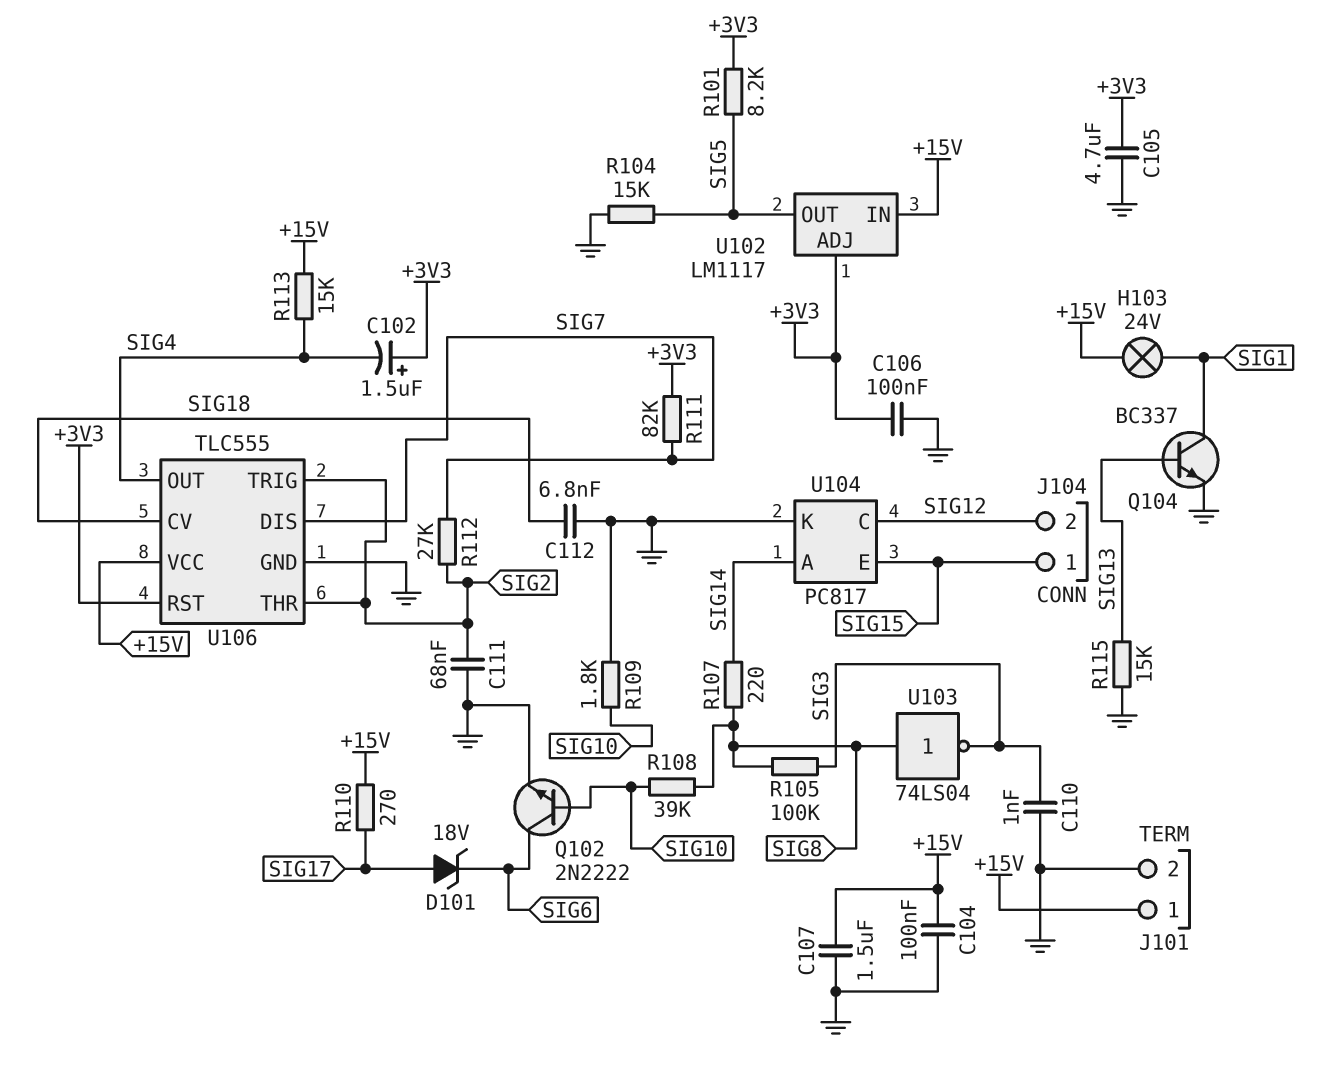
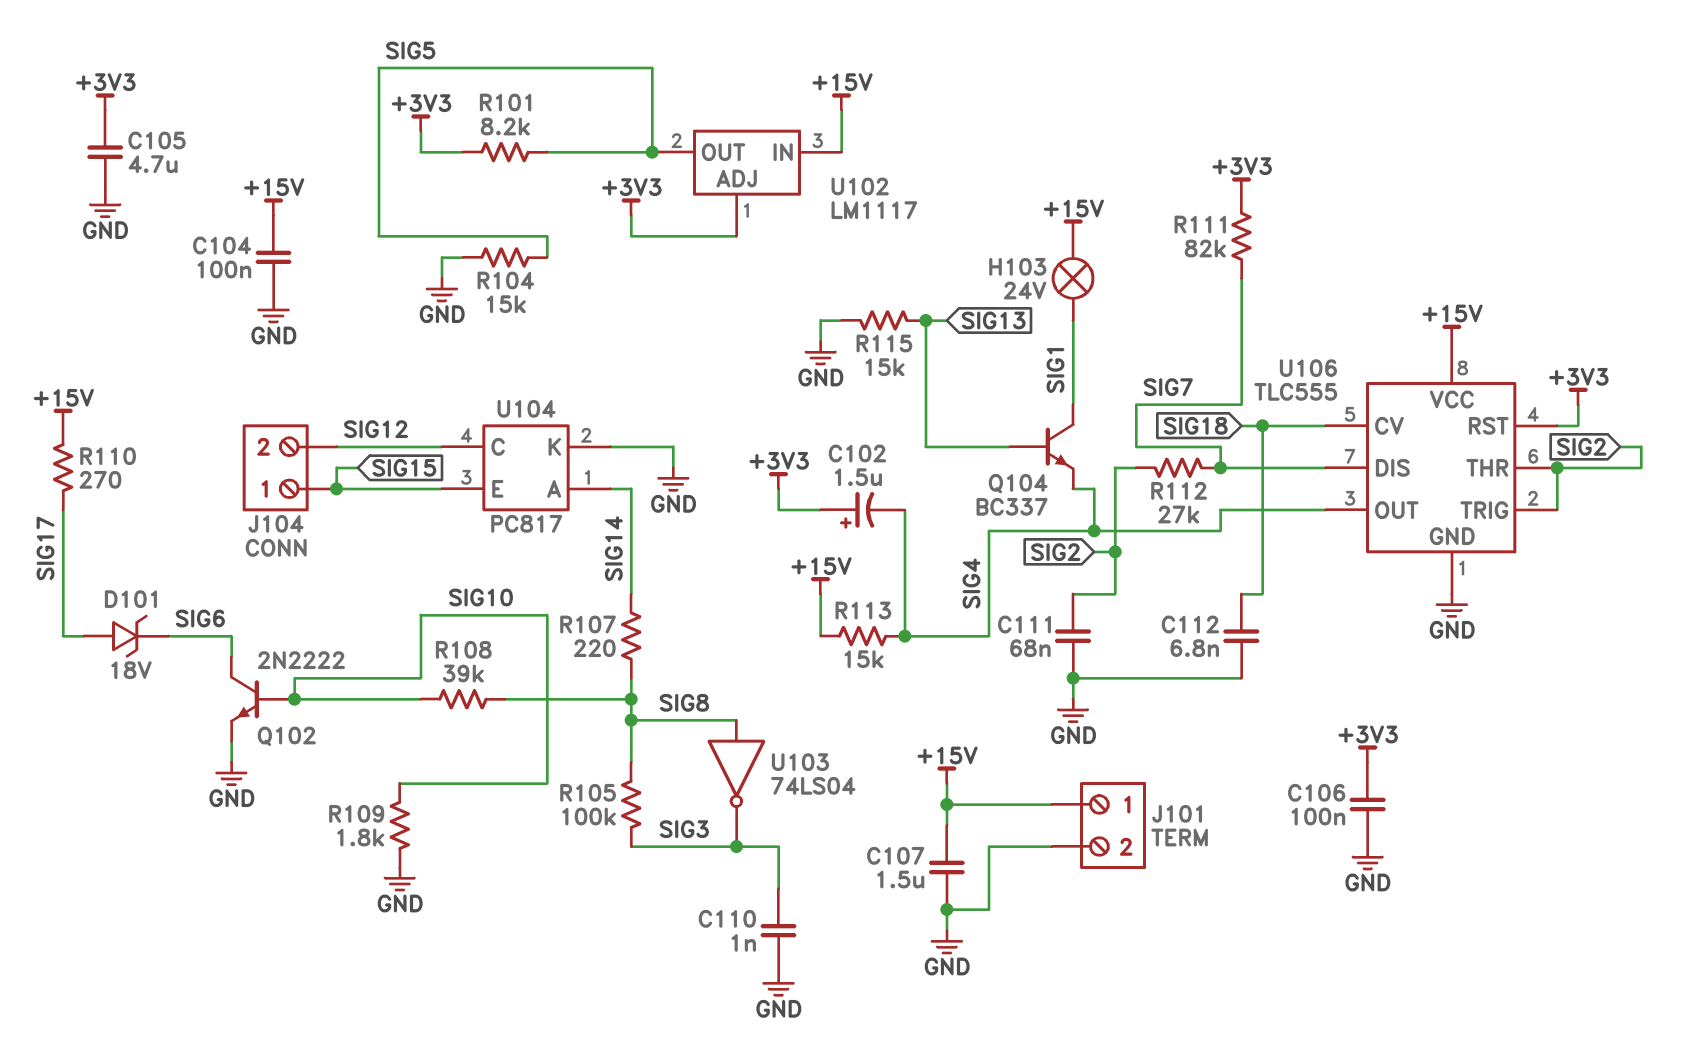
Q104: NPN BC337 (B SIG13, C SIG1, E GND) -> NPN BC337 (B SIG13, C SIG1, E SIG4)

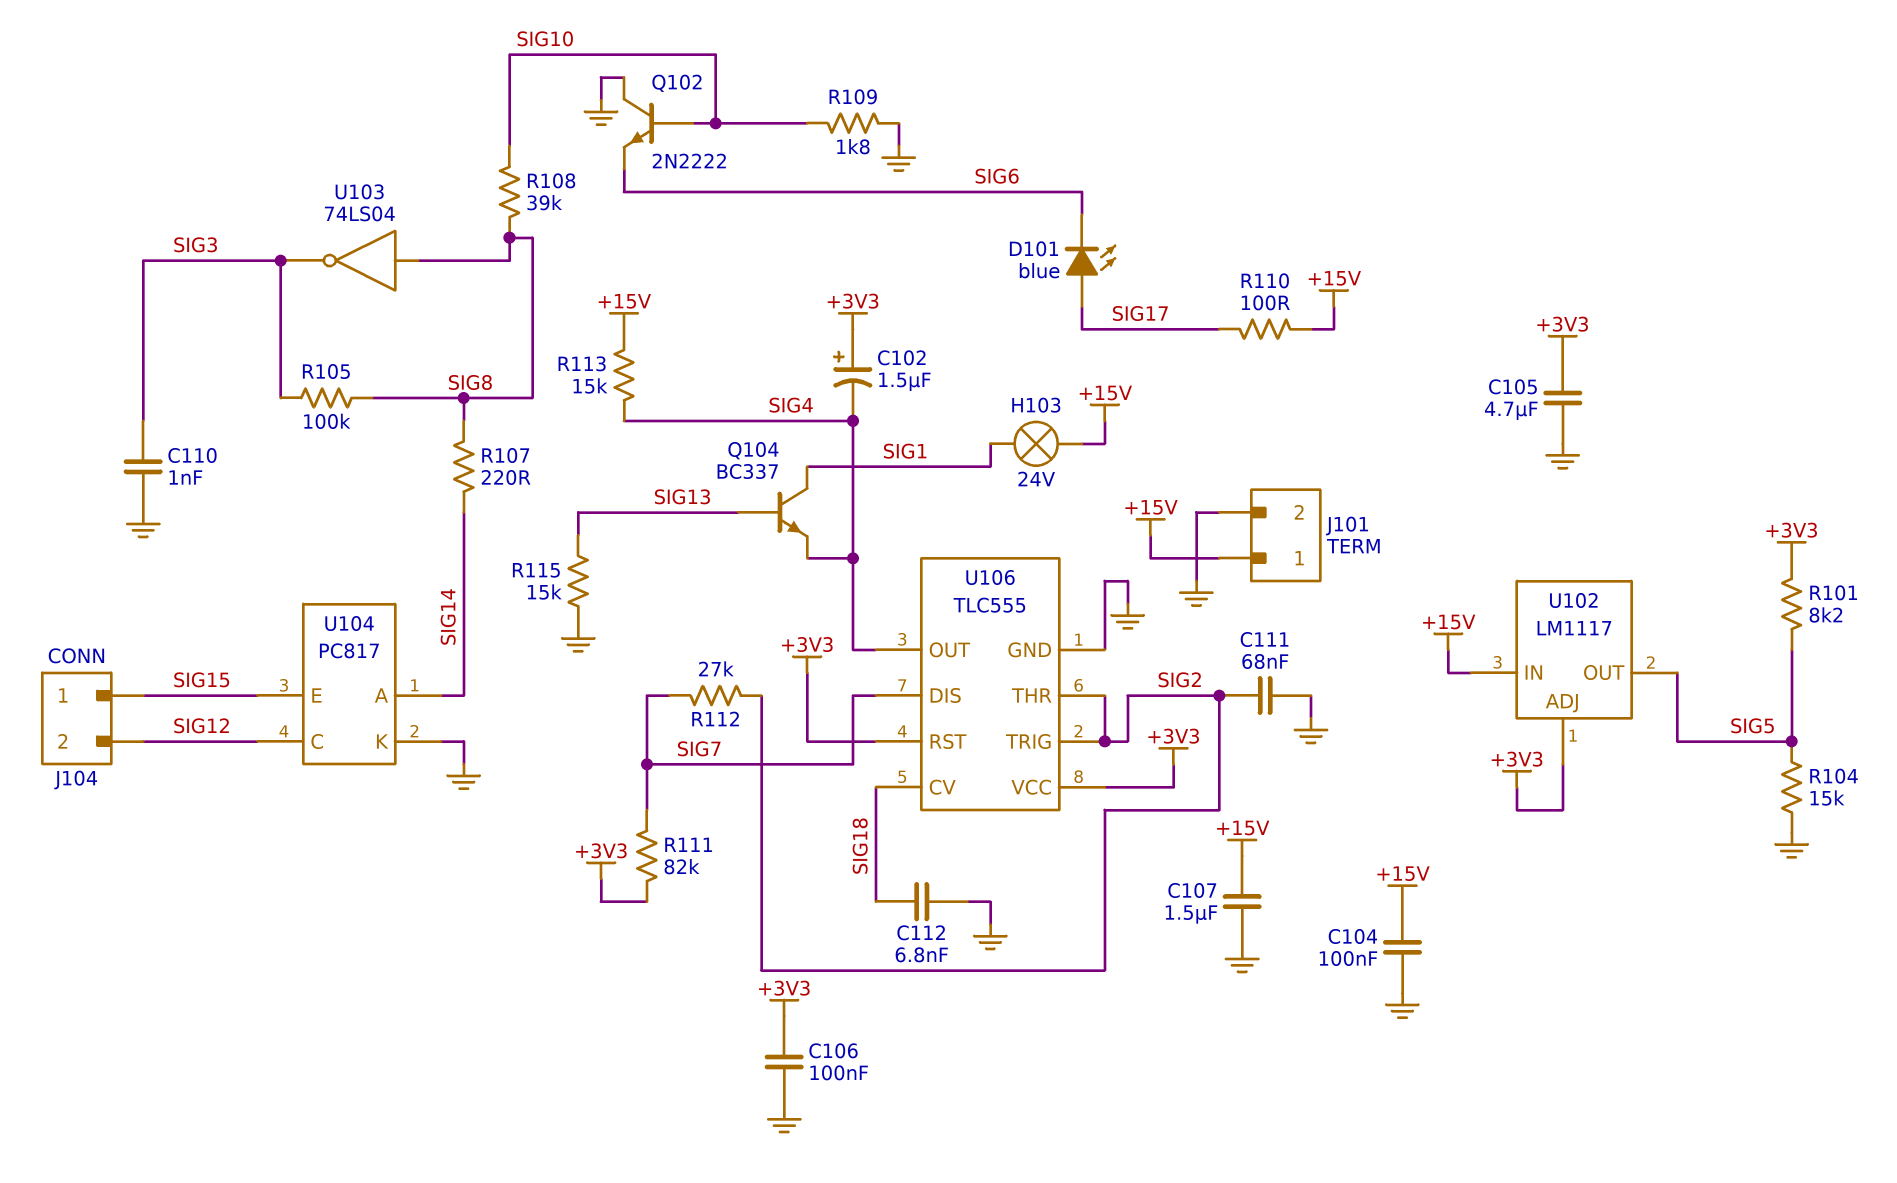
D101: zener 18V (A SIG17, K SIG6) -> LED blue (A SIG17, K SIG6)
Q102: NPN 2N2222 (B SIG10, C SIG6, E GND) -> NPN 2N2222 (B SIG10, C GND, E SIG6)
R110: 270 (+15V, SIG17) -> 100 (+15V, SIG17)
U106 pin VCC: +15V -> +3V3

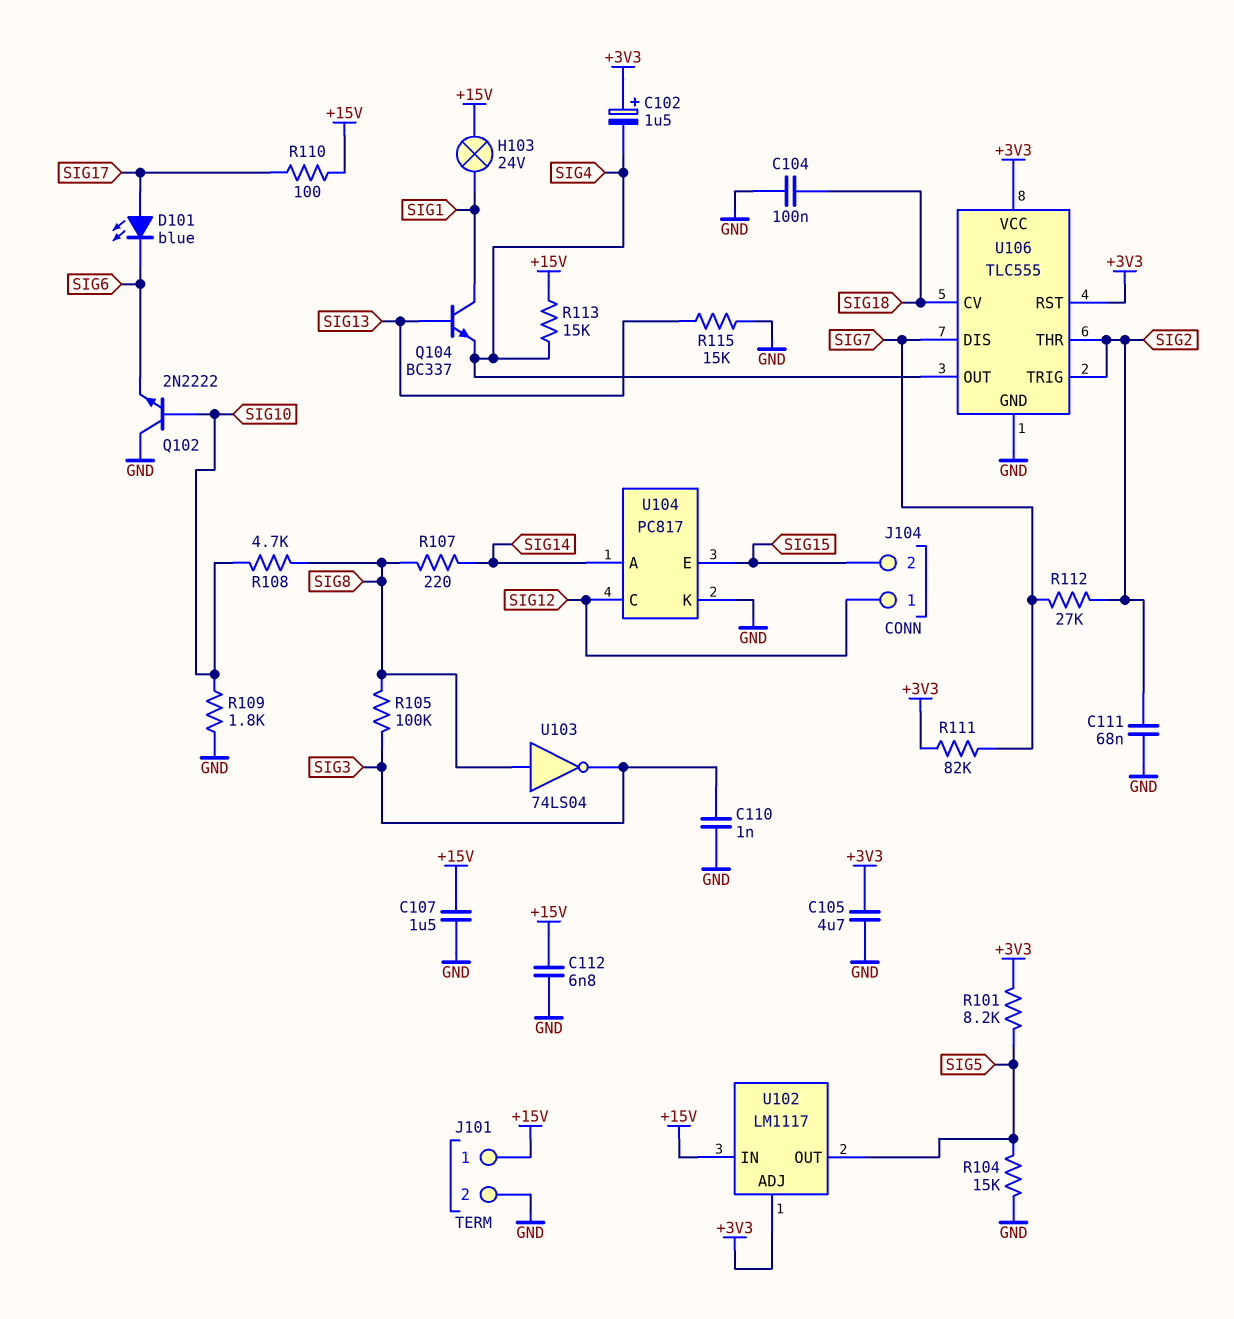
C104: 100nF (+15V, GND) -> 100nF (GND, SIG18)
C106: 100nF (+3V3, GND) -> none
C112: 6.8nF (GND, SIG18) -> 6.8nF (+15V, GND)
J104 pin 1: SIG15 -> SIG12
J104 pin 2: SIG12 -> SIG15
R108: 39k (SIG8, SIG10) -> 4.7k (SIG8, SIG10)

